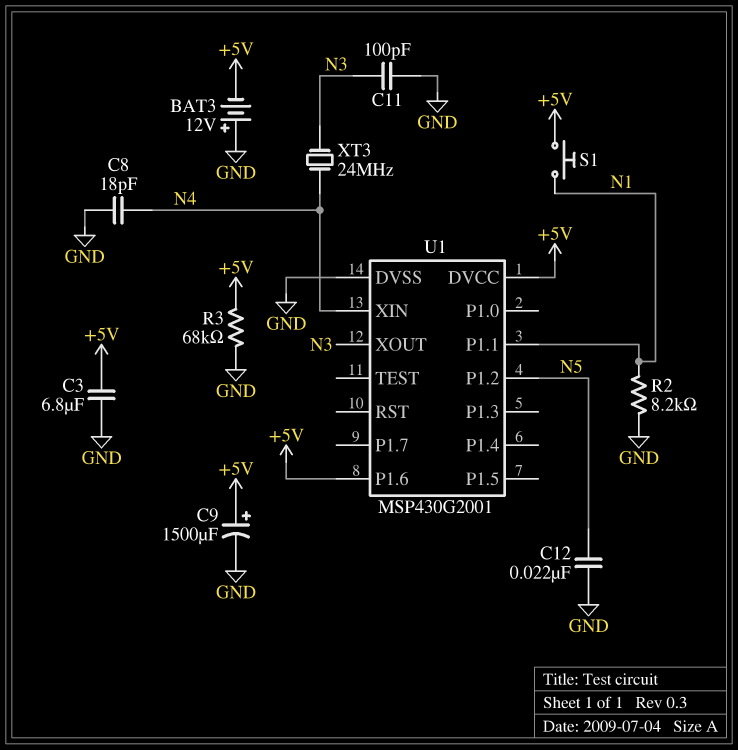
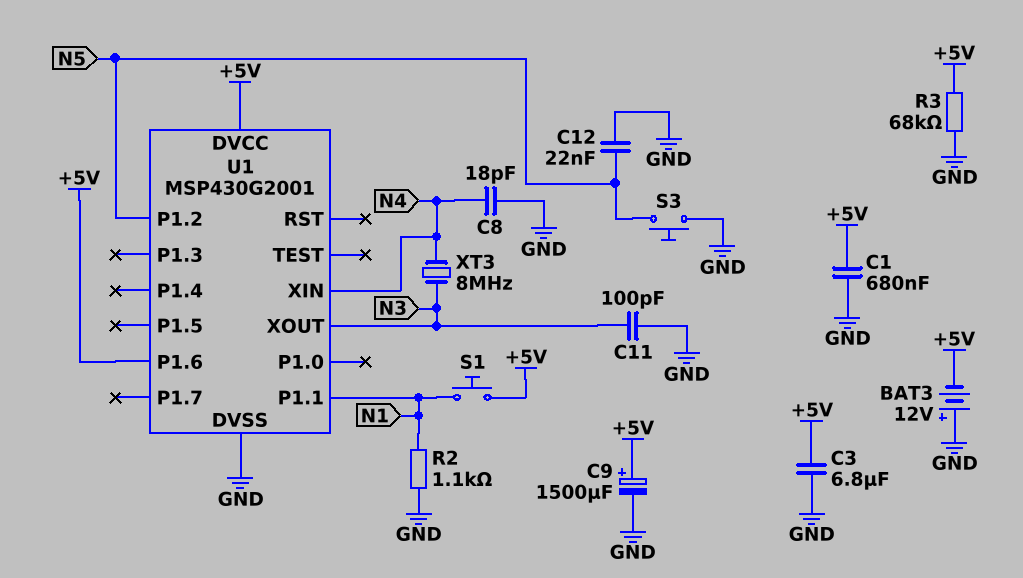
C1: none -> 680nF (+5V, GND)
R2: 8.2k (GND, N1) -> 1.1k (GND, N1)
S3: none -> button (GND, N5)
XT3: 24MHz (N3, N4) -> 8MHz (N3, N4)

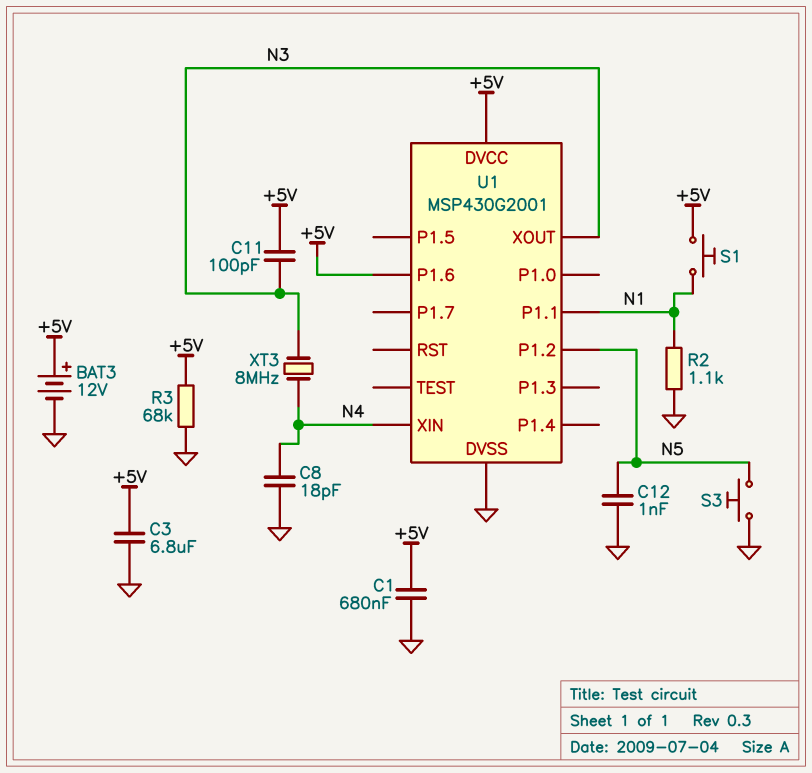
BAT3: 12V (plus GND, minus +5V) -> 12V (plus +5V, minus GND)
C9: 1500uF (plus +5V, minus GND) -> none
C11: 100pF (GND, N3) -> 100pF (+5V, N3)
C12: 22nF (GND, N5) -> 1nF (GND, N5)

